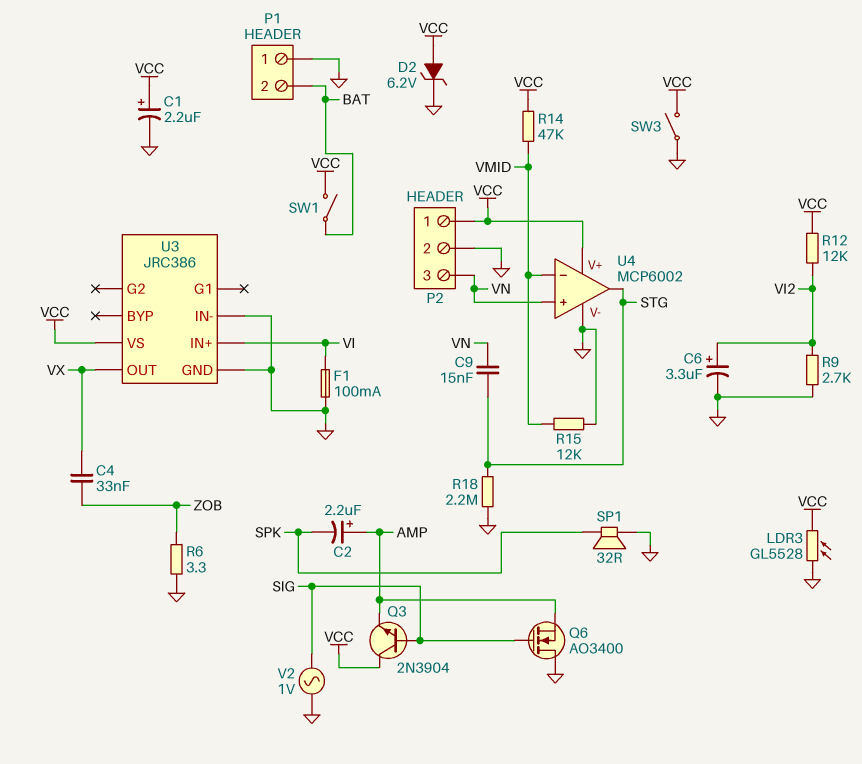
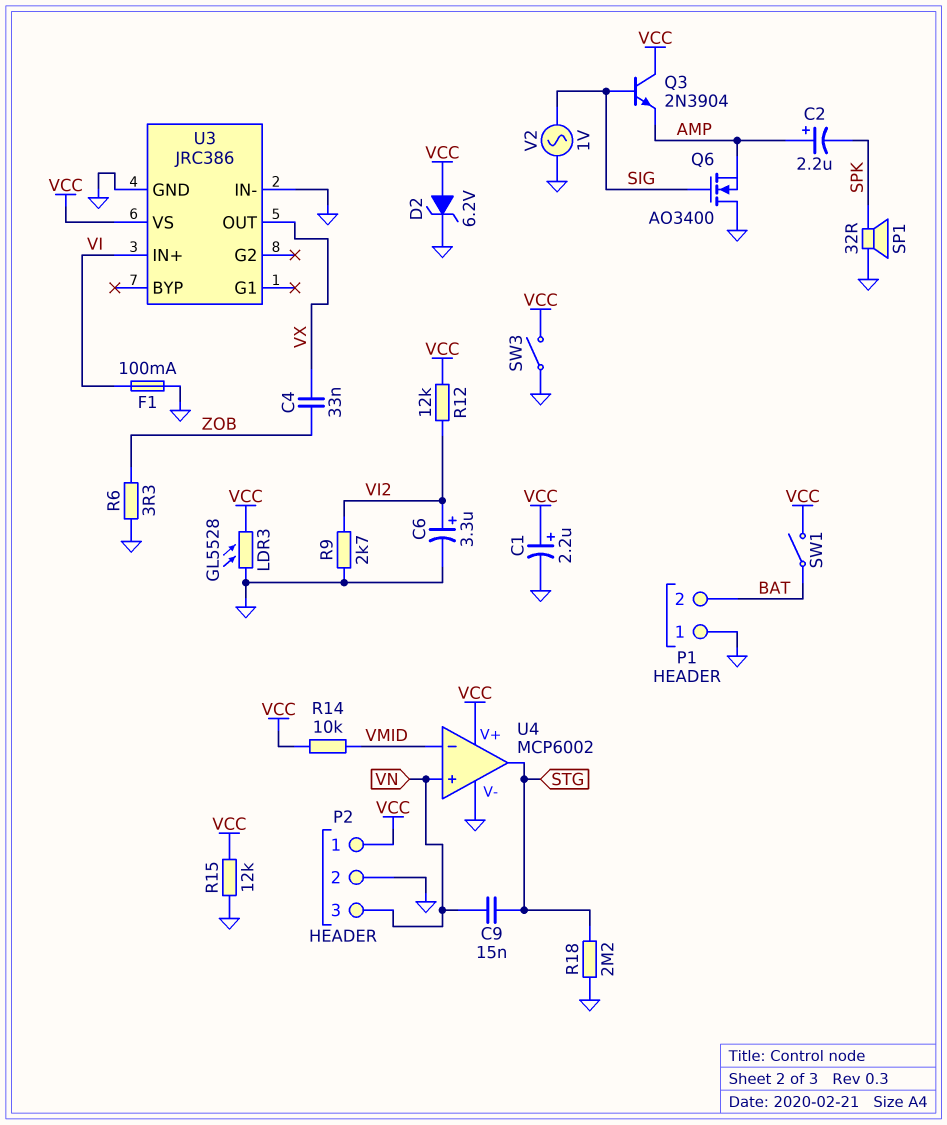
R14: 47k (VCC, VMID) -> 10k (VCC, VMID)
R15: 12k (GND, VMID) -> 12k (GND, VCC)

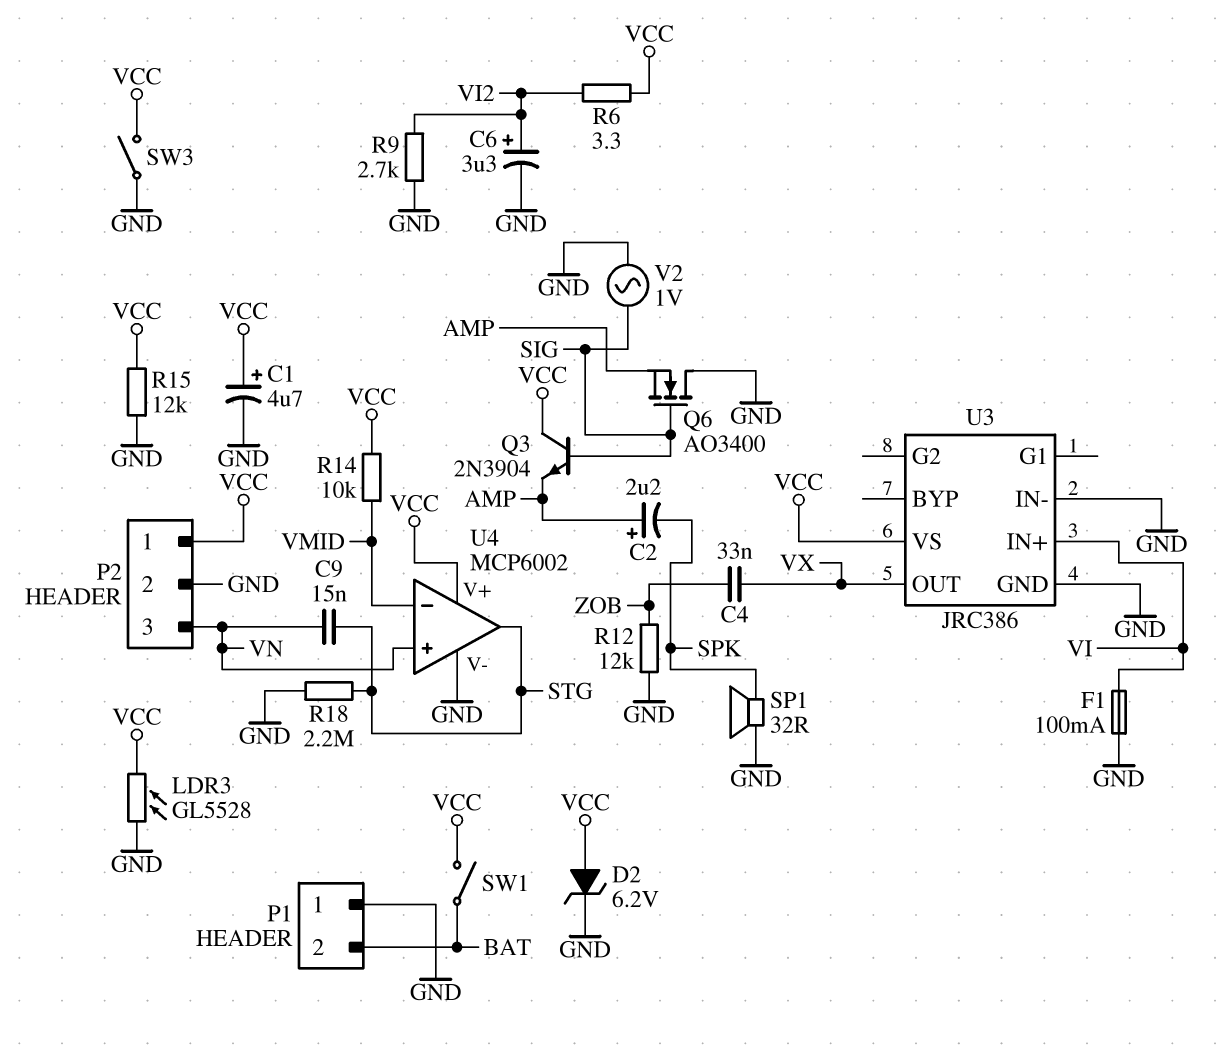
C1: 2.2uF (plus VCC, minus GND) -> 4.7uF (plus VCC, minus GND)
R6: 3.3 (GND, ZOB) -> 3.3 (VCC, VI2)
R12: 12k (VCC, VI2) -> 12k (GND, ZOB)

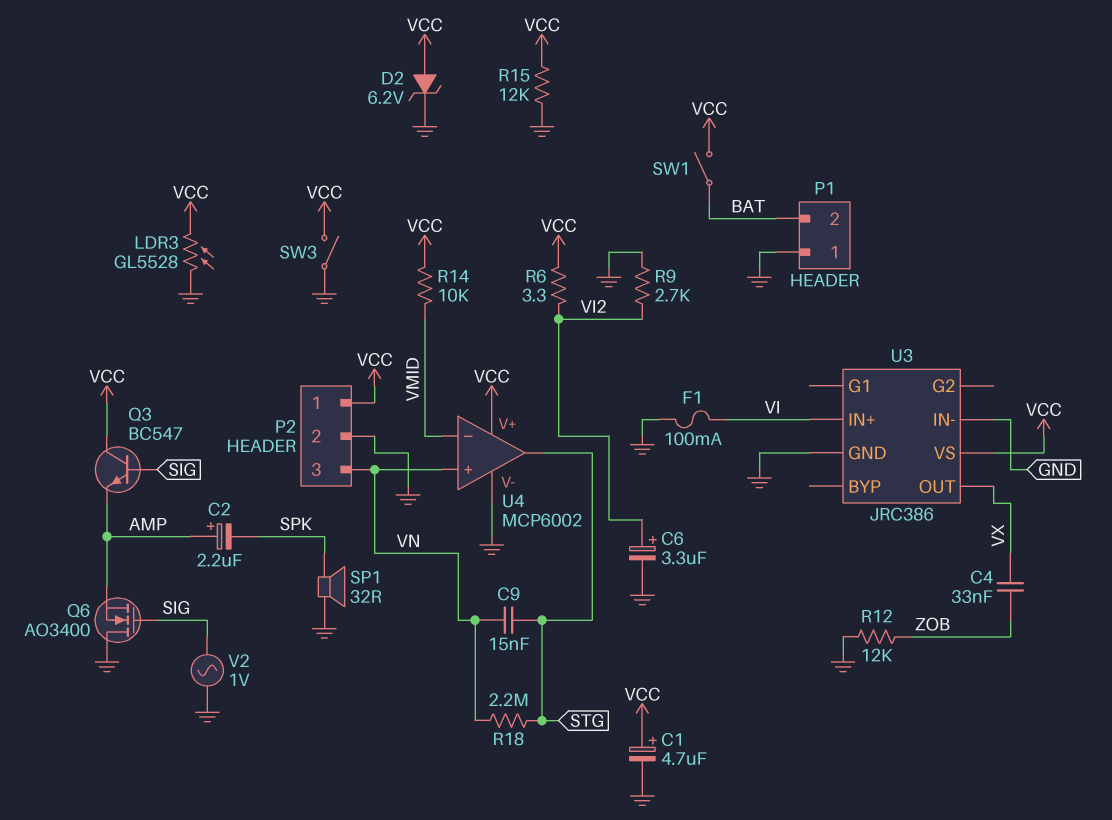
Q3: NPN 2N3904 (B SIG, C VCC, E AMP) -> NPN BC547 (B SIG, C VCC, E AMP)
R18: 2.2M (GND, STG) -> 2.2M (STG, VN)

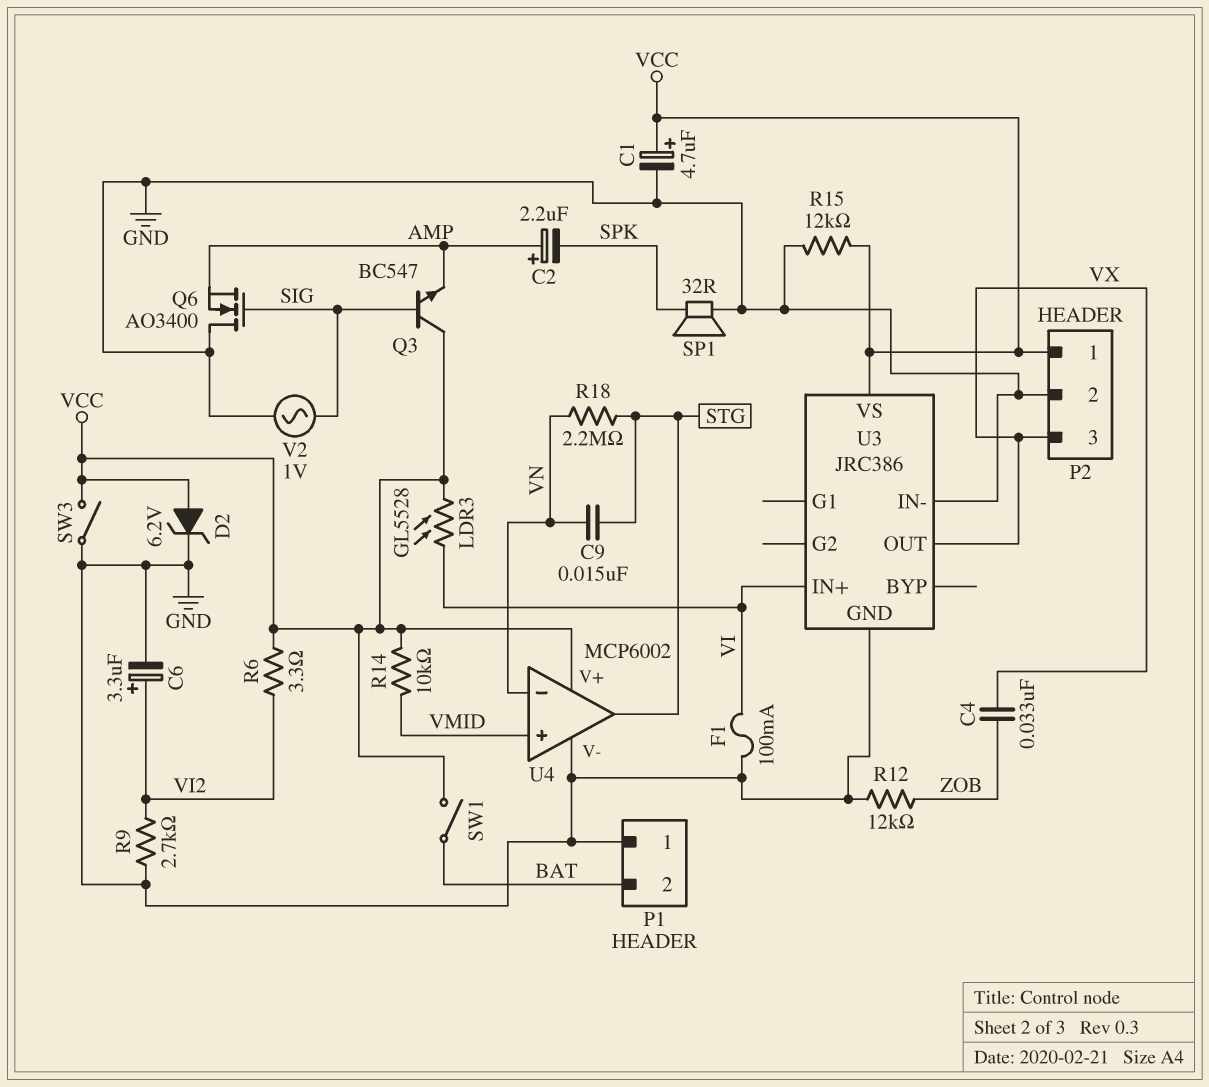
LDR3: GL5528 (GND, VCC) -> GL5528 (VCC, VI)
P2 pin 3: VN -> VX
U4 pin in+: VN -> VMID
U4 pin in-: VMID -> VN

